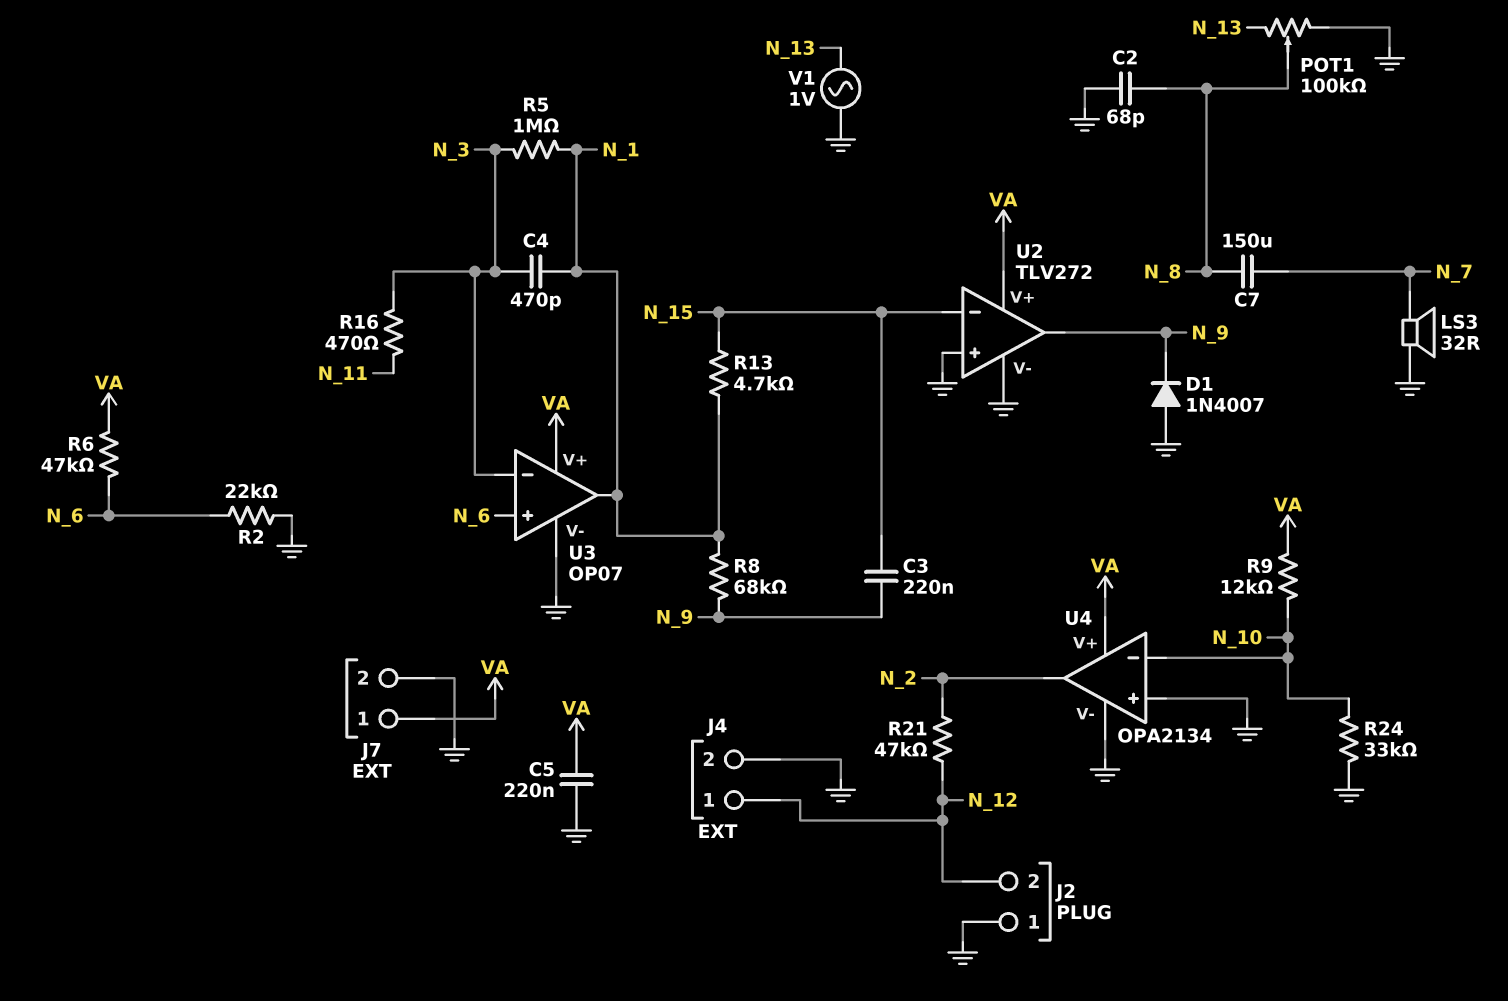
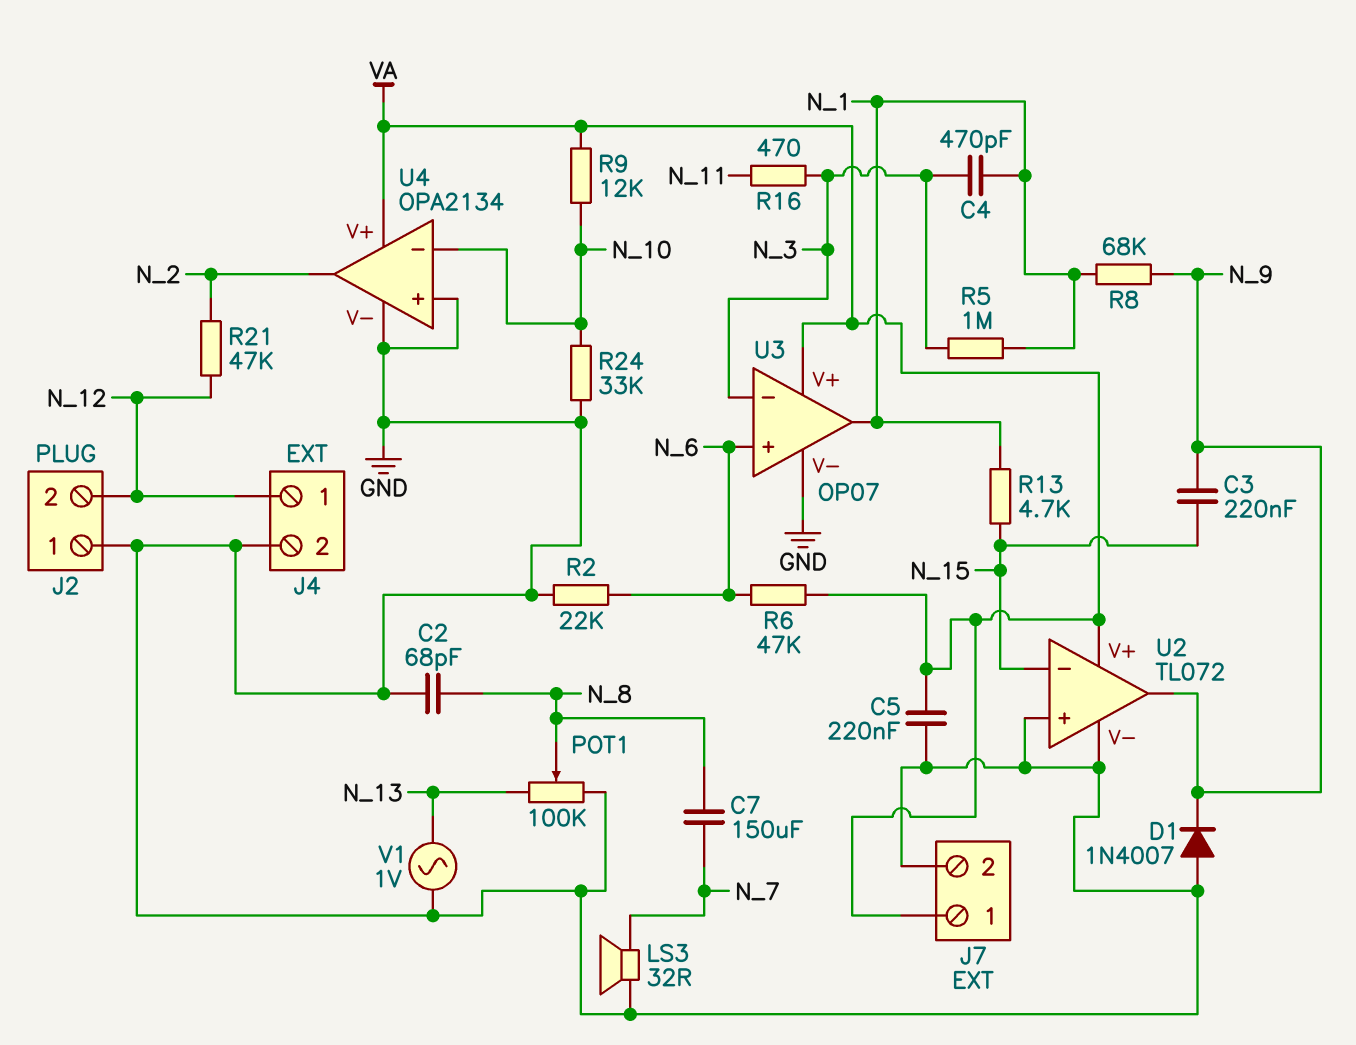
U2: TLV272 -> TL072

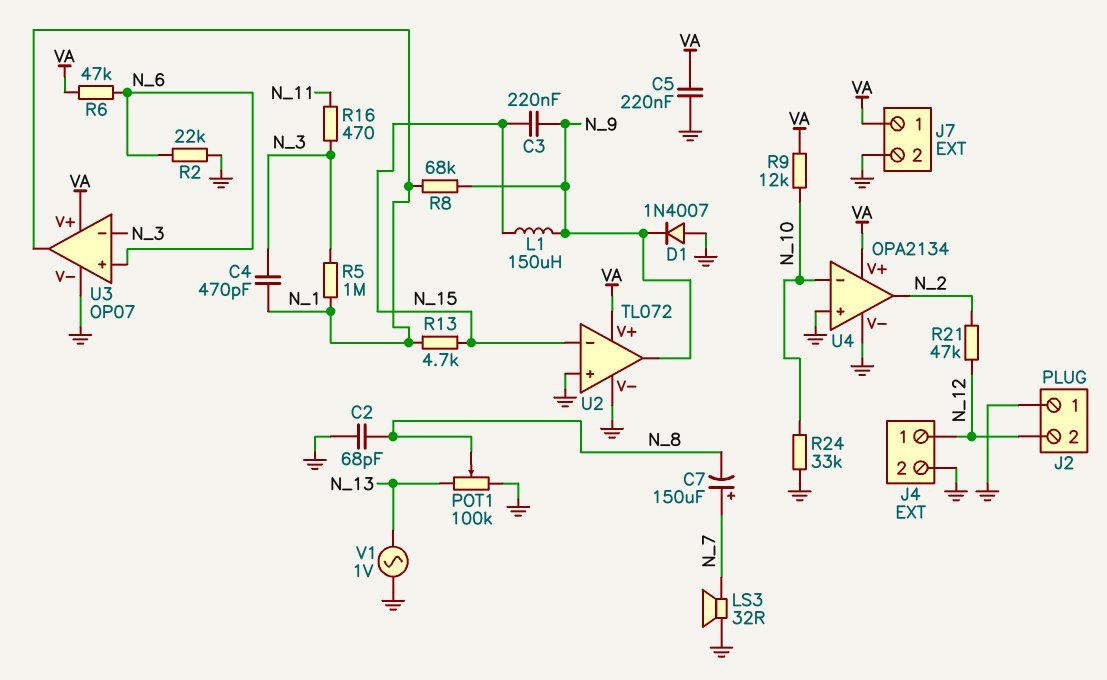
C7: 150uF (N_7, N_8) -> 150uF (plus N_7, minus N_8)
L1: none -> 150uH (N_9, N_15)

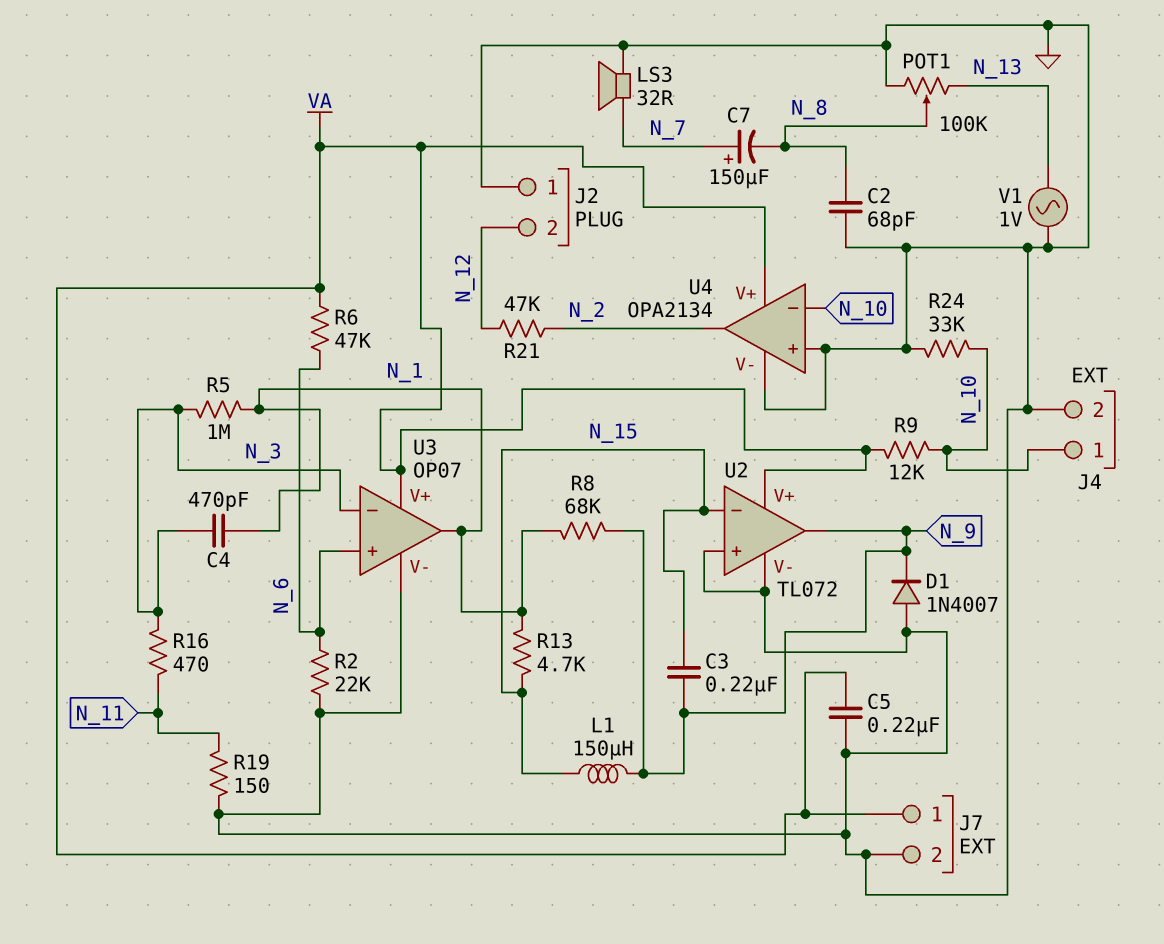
J4 pin 1: N_12 -> N_10
R19: none -> 150 (GND, N_11)

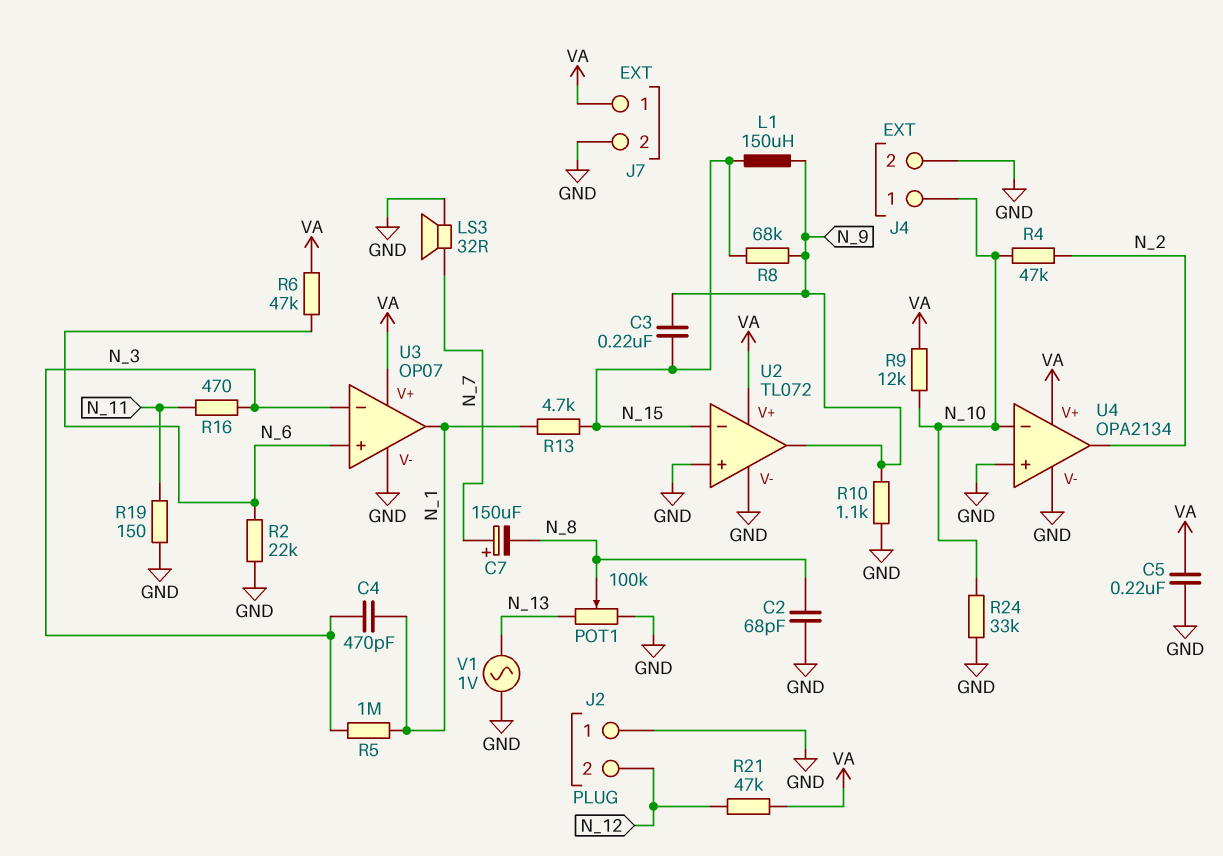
D1: diode 1N4007 (A GND, K N_9) -> none
R4: none -> 47k (N_2, N_10)
R8: 68k (N_1, N_9) -> 68k (N_9, N_15)
R10: none -> 1.1k (GND, N_9)
R21: 47k (N_2, N_12) -> 47k (N_12, VA)

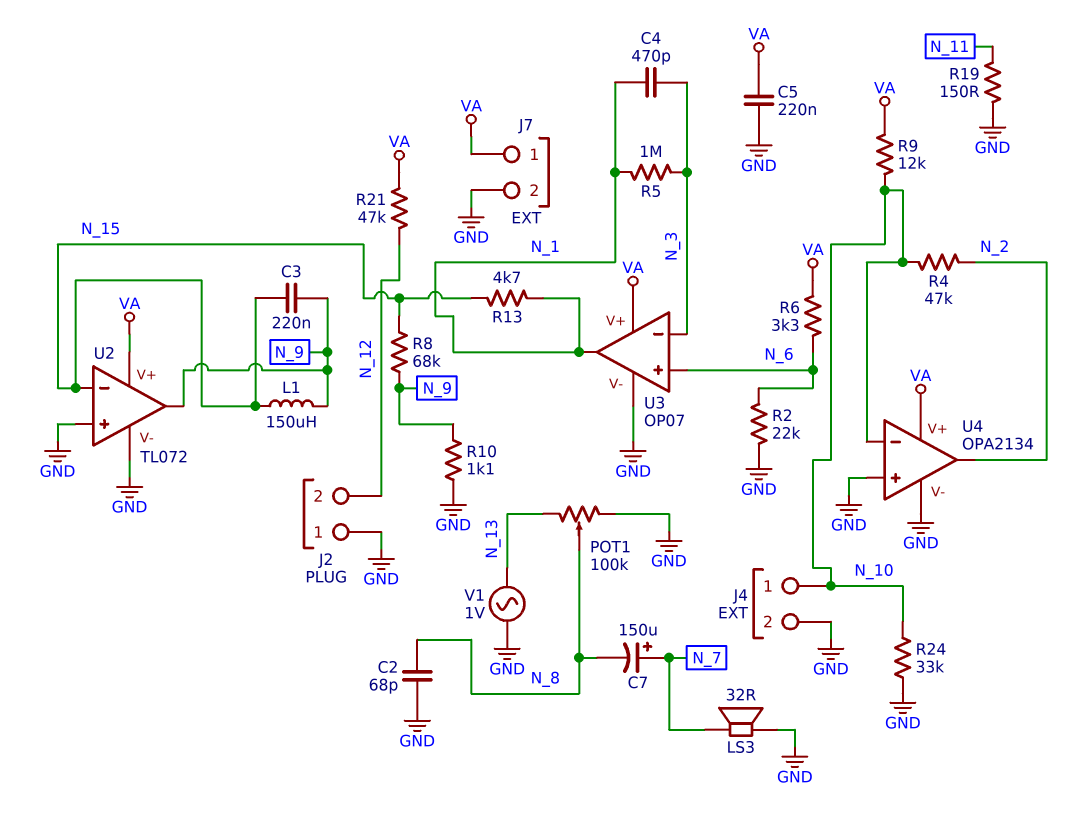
R6: 47k (N_6, VA) -> 3.3k (N_6, VA)
R16: 470 (N_3, N_11) -> none

